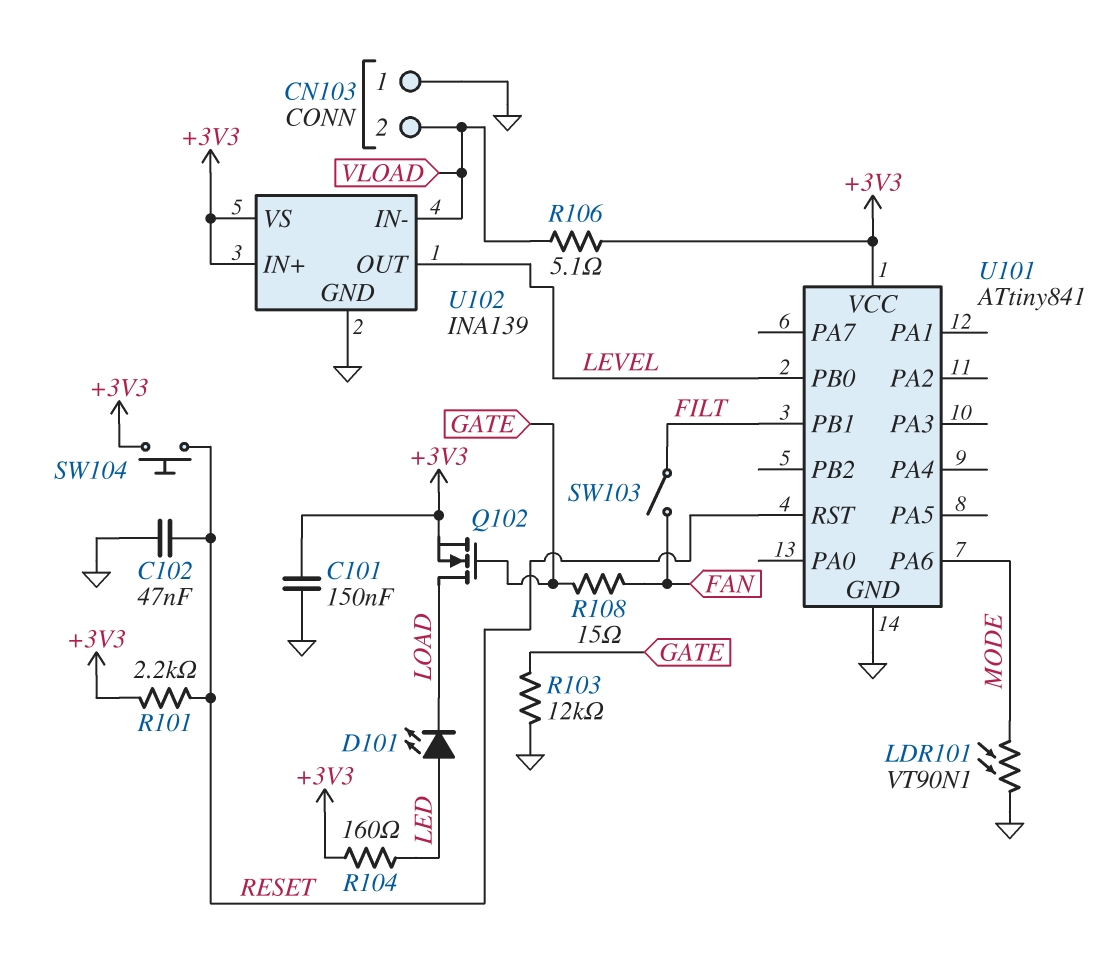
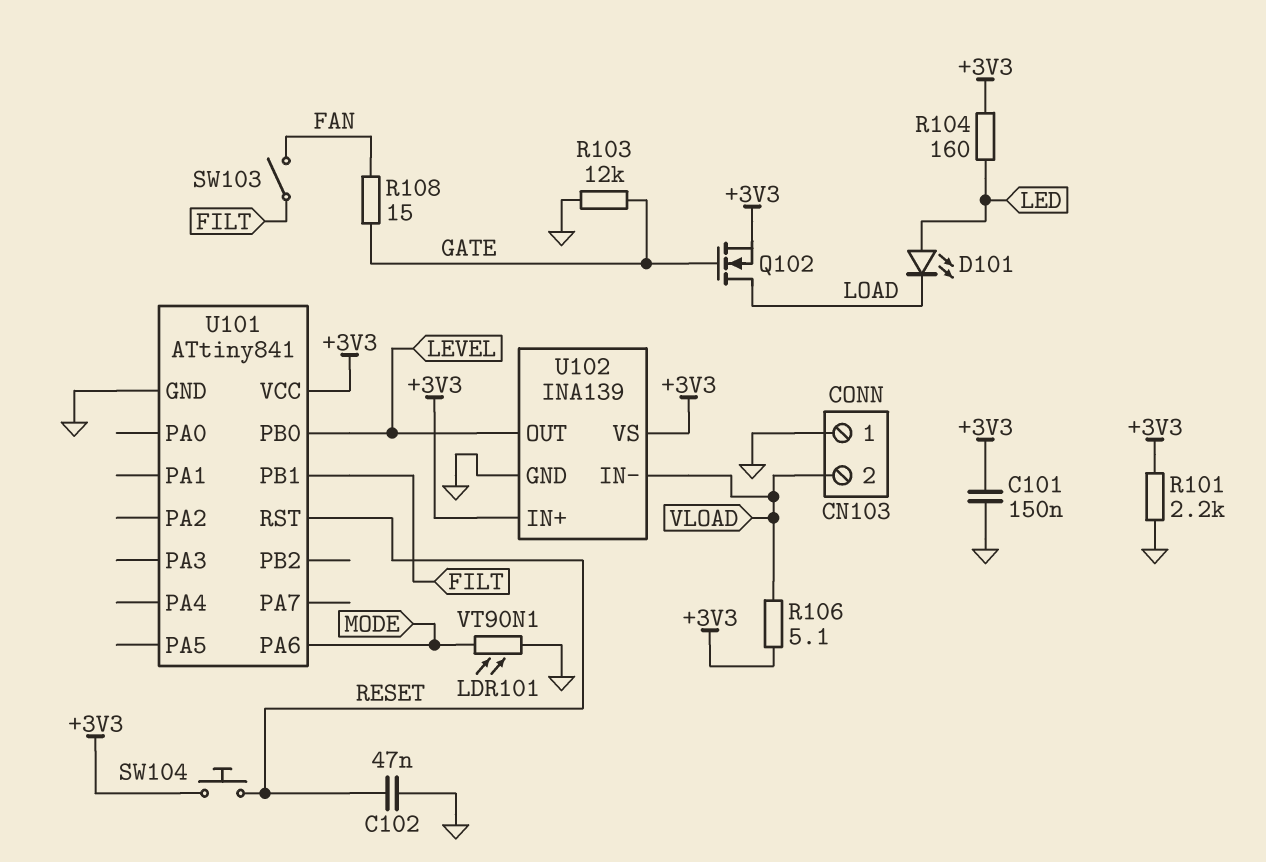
R101: 2.2k (+3V3, RESET) -> 2.2k (+3V3, GND)

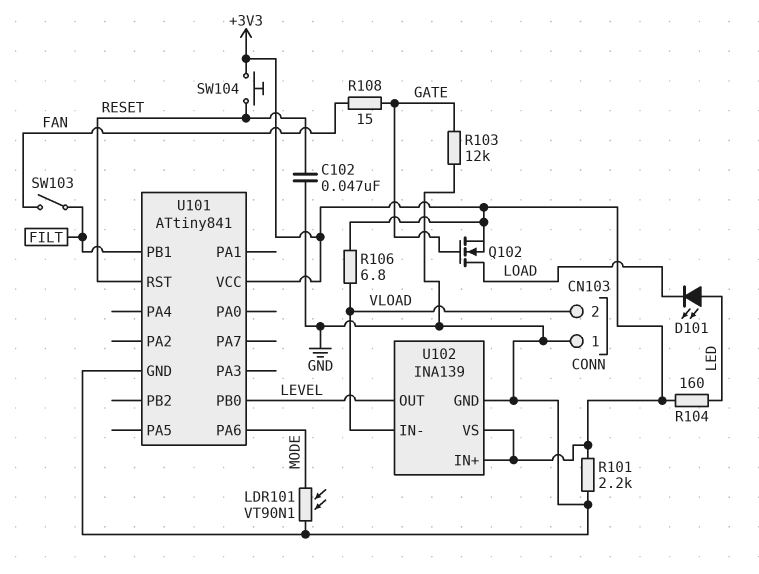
C101: 150nF (+3V3, GND) -> none
R106: 5.1 (+3V3, VLOAD) -> 6.8 (+3V3, VLOAD)

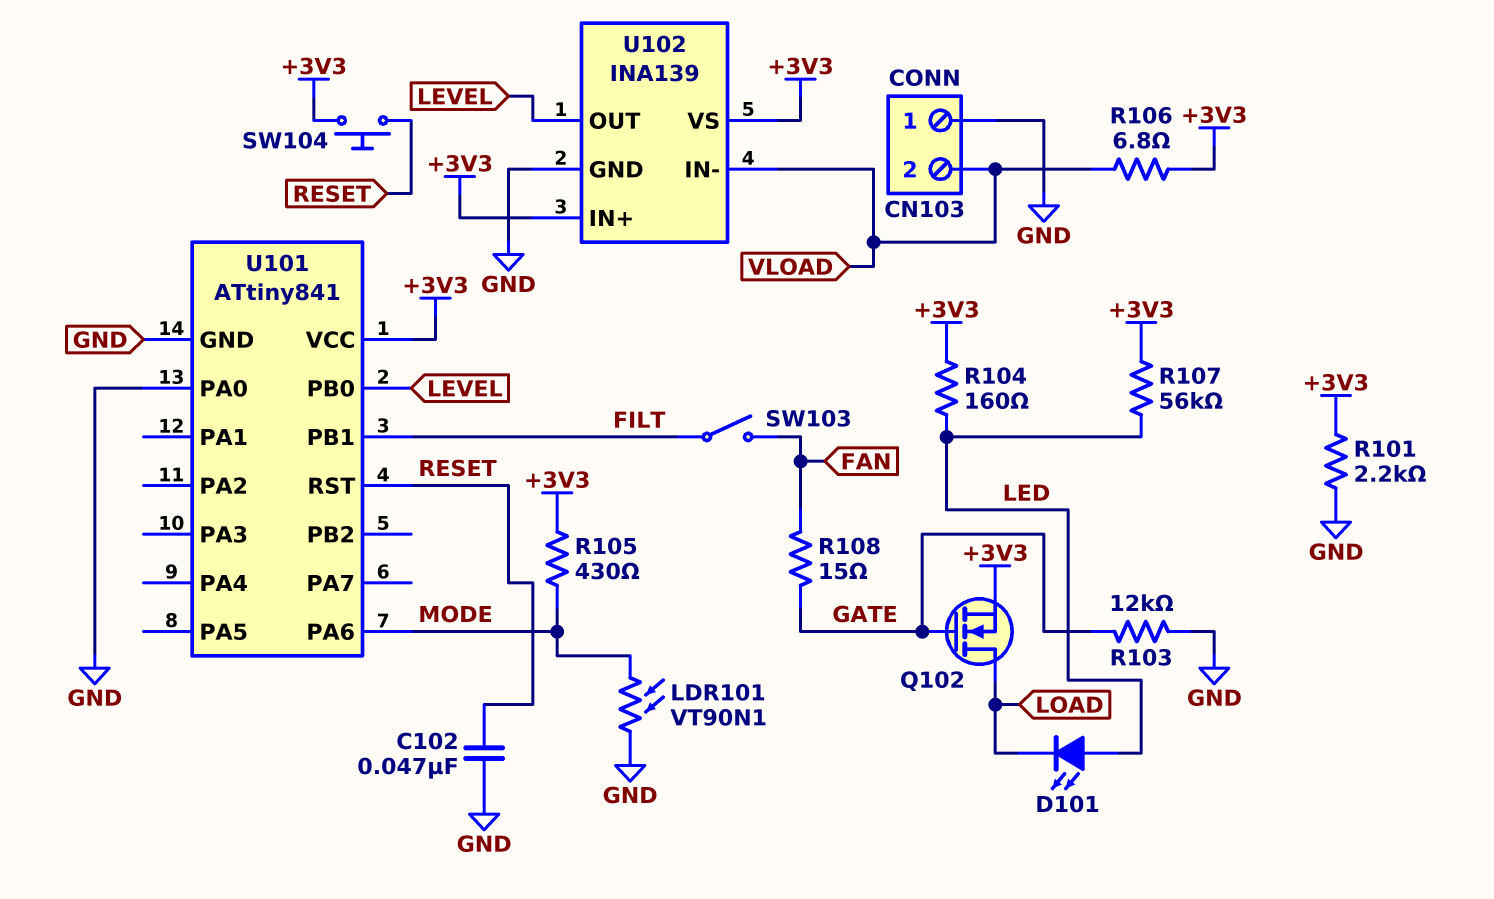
R105: none -> 430 (+3V3, MODE)
R107: none -> 56k (+3V3, LED)
U101 pin PA0: none -> GND

